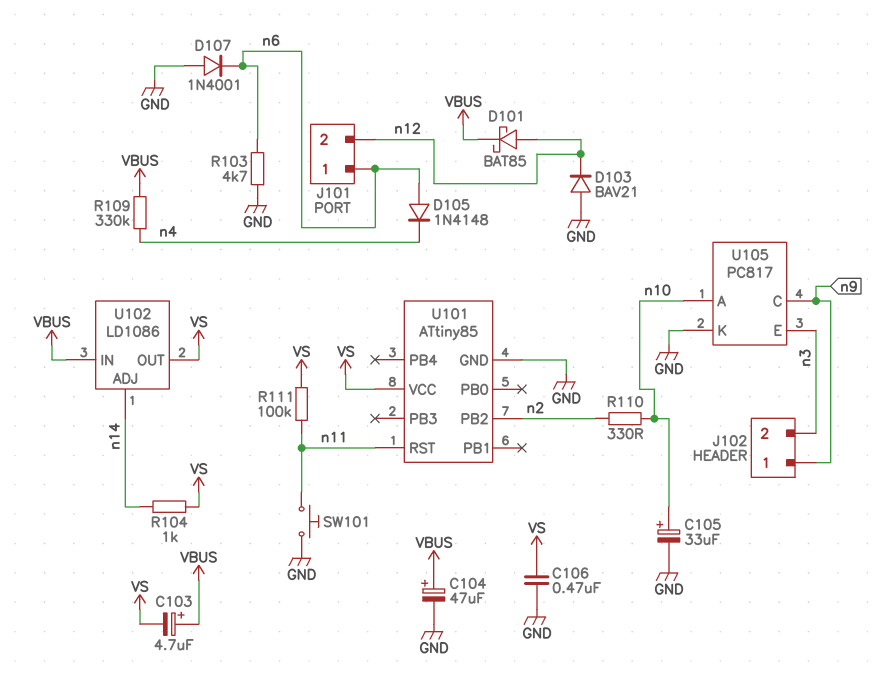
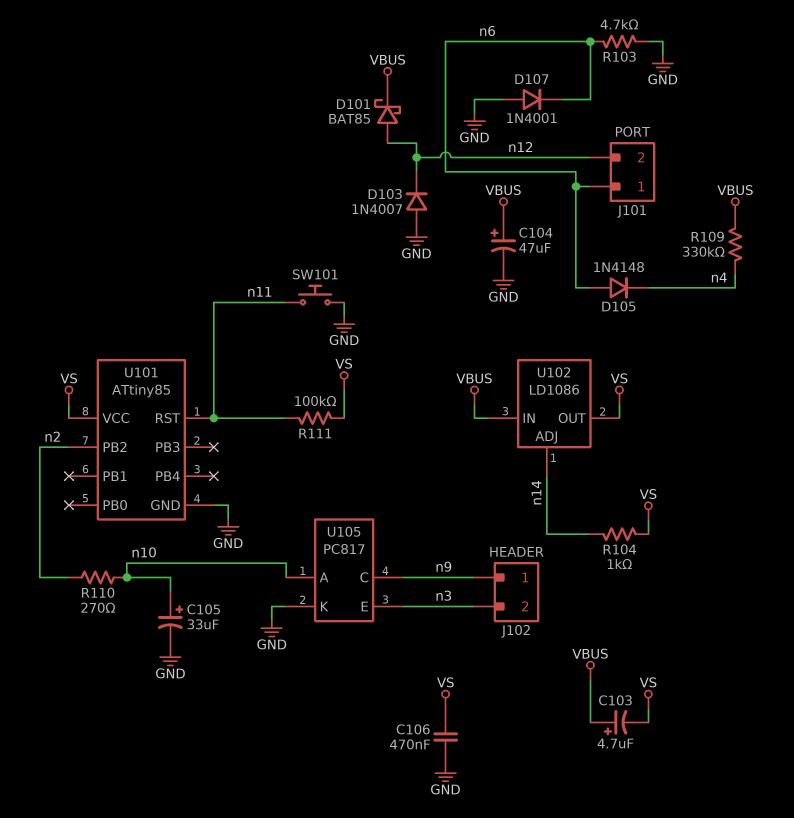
D103: diode BAV21 (A GND, K n12) -> diode 1N4007 (A GND, K n12)
R110: 330 (n2, n10) -> 270 (n2, n10)

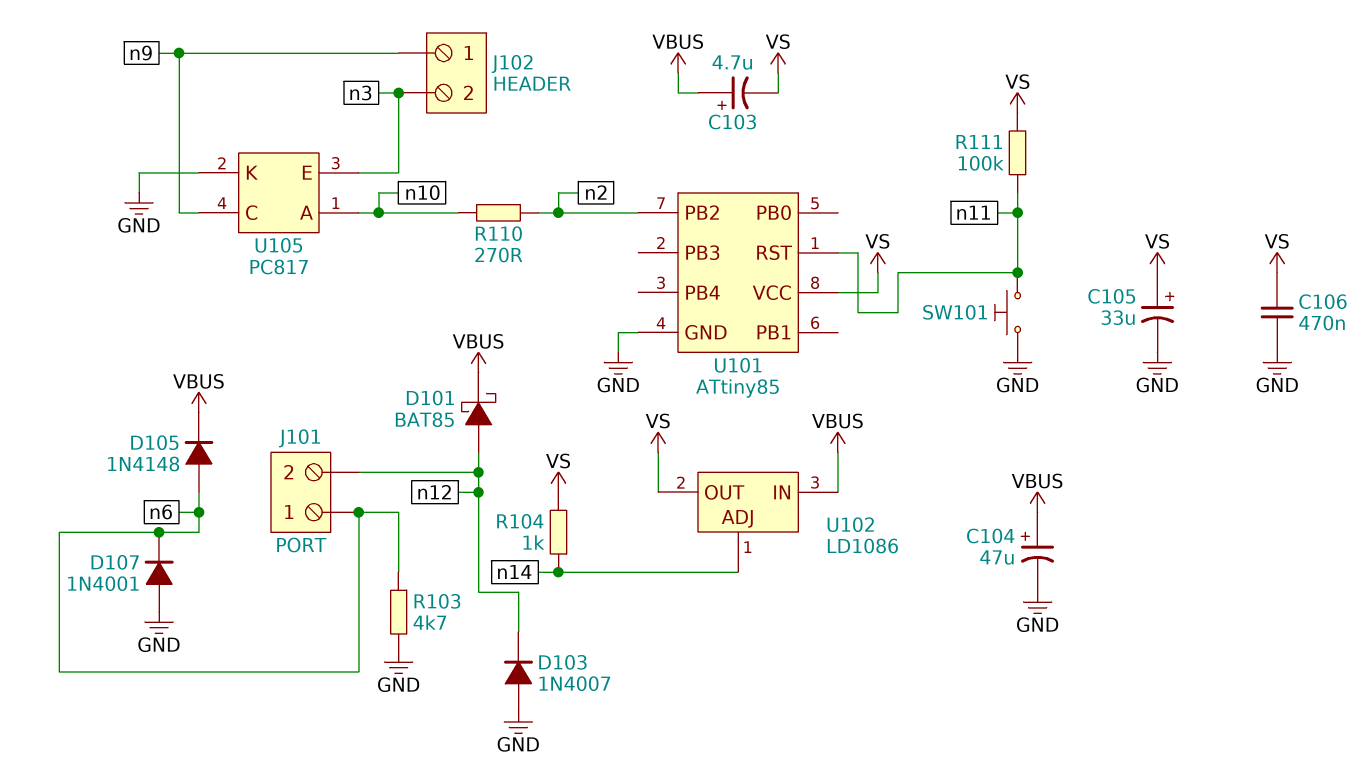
C105: 33uF (plus n10, minus GND) -> 33uF (plus VS, minus GND)
D105: diode 1N4148 (A n6, K n4) -> diode 1N4148 (A n6, K VBUS)
R109: 330k (VBUS, n4) -> none

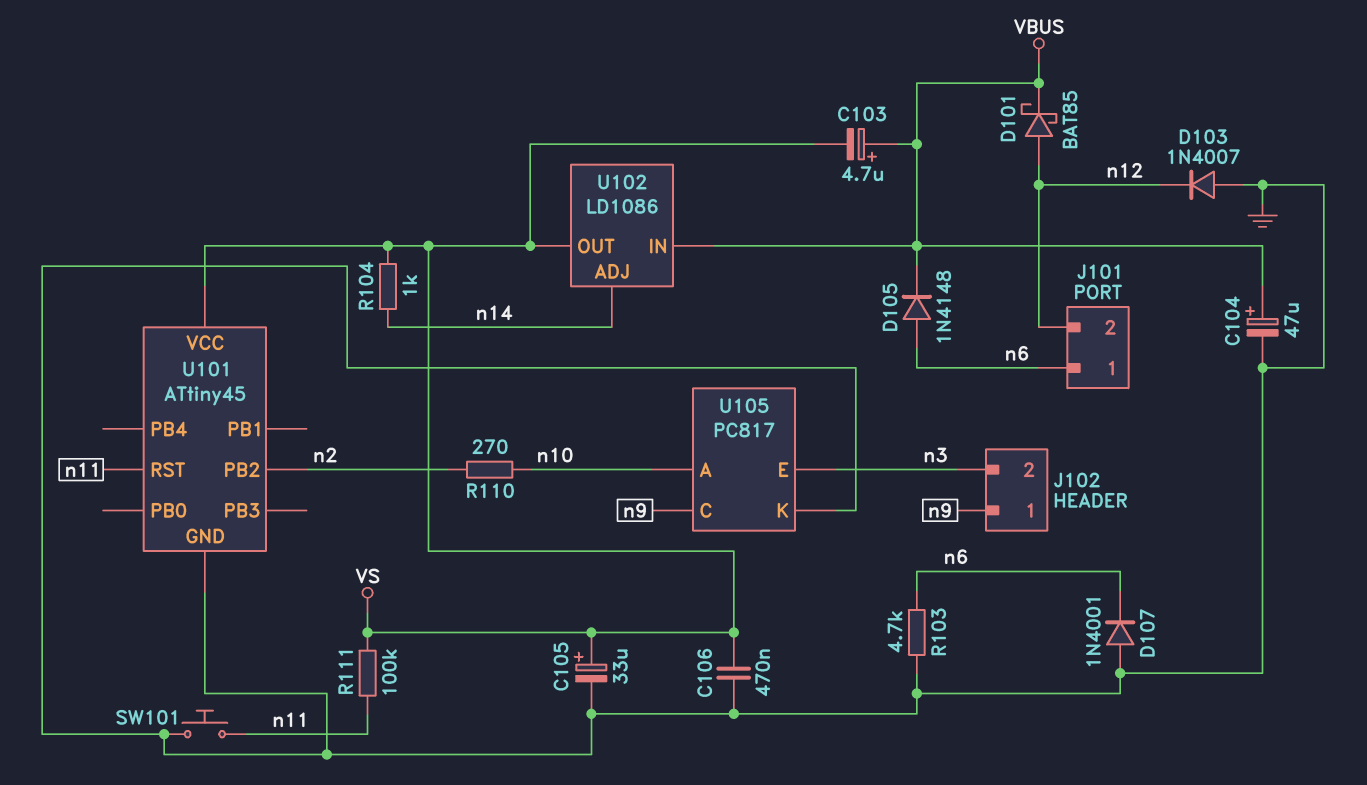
U101: ATtiny85 -> ATtiny45

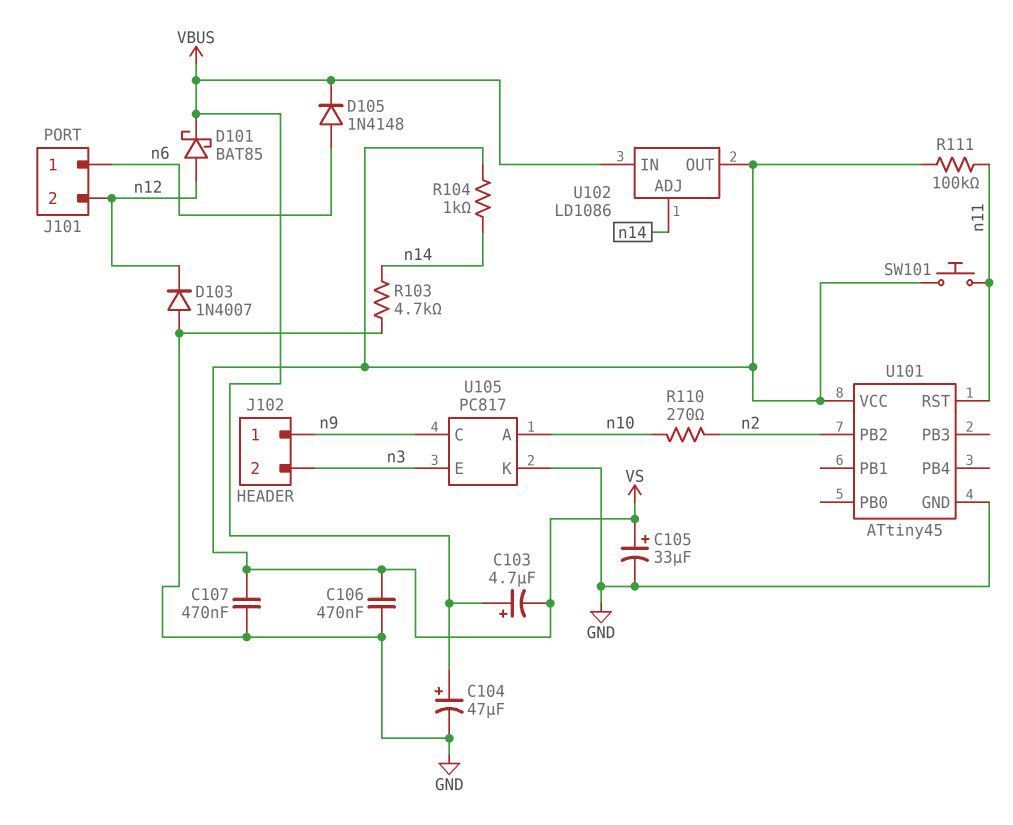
C107: none -> 470nF (GND, VS)
D107: diode 1N4001 (A GND, K n6) -> none
R103: 4.7k (GND, n6) -> 4.7k (GND, n14)
SW101: button (GND, n11) -> button (VS, n11)

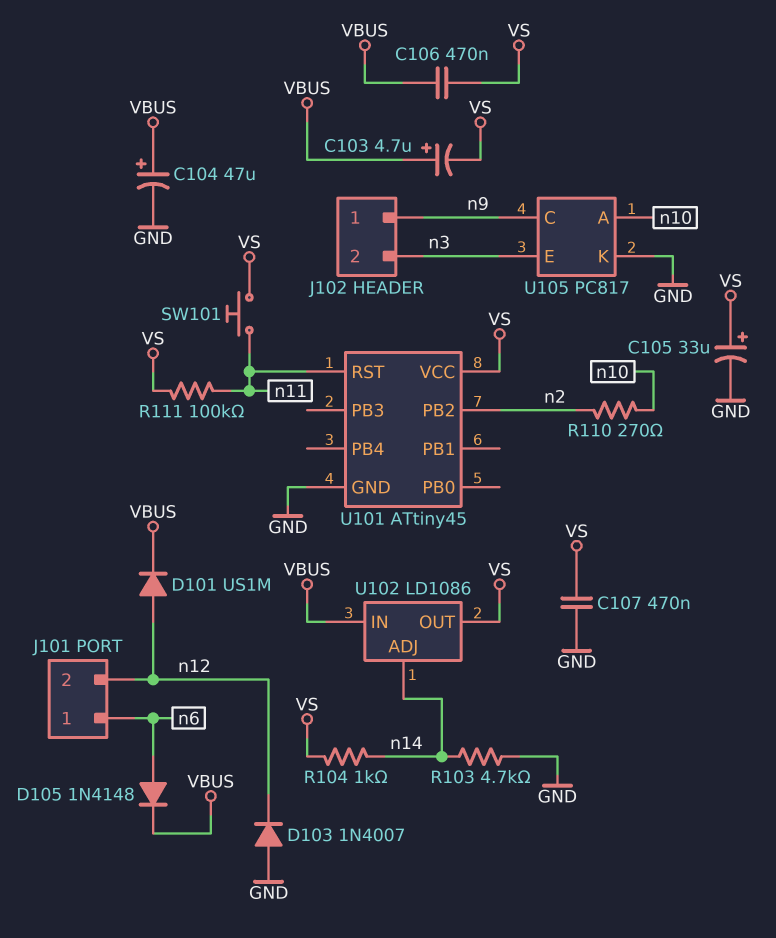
C106: 470nF (GND, VS) -> 470nF (VBUS, VS)
D101: schottky BAT85 (A n12, K VBUS) -> diode US1M (A n12, K VBUS)

